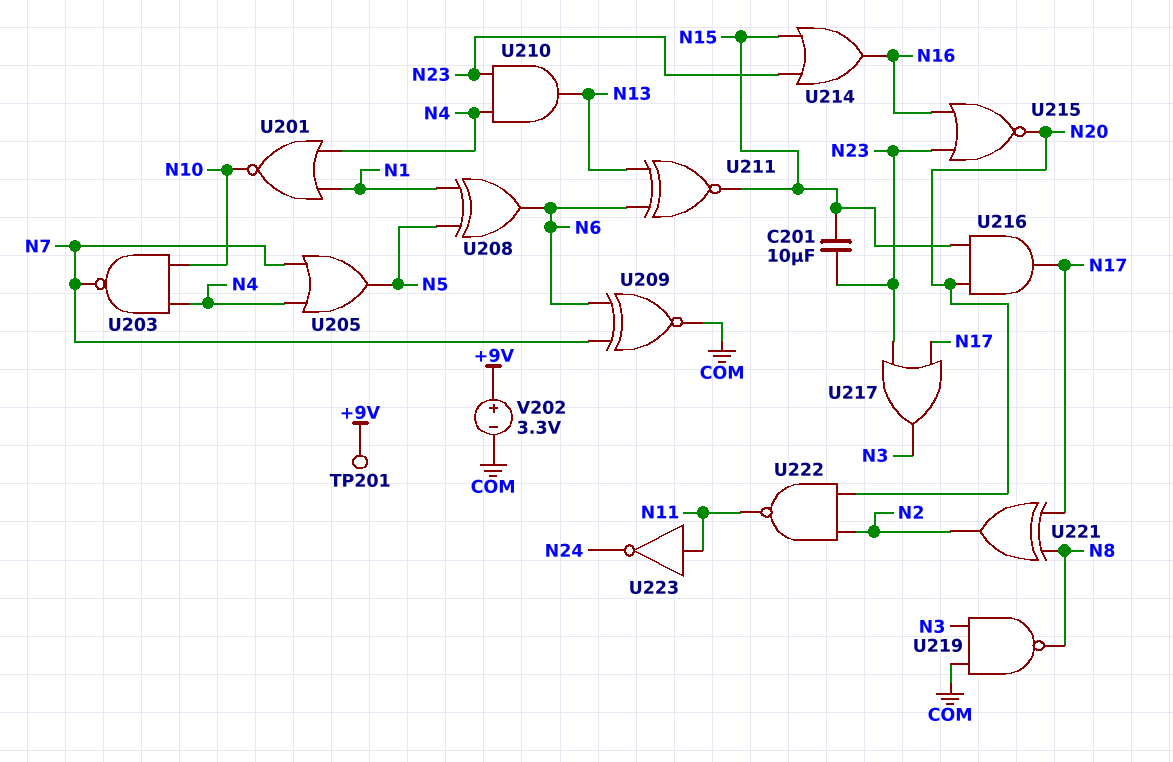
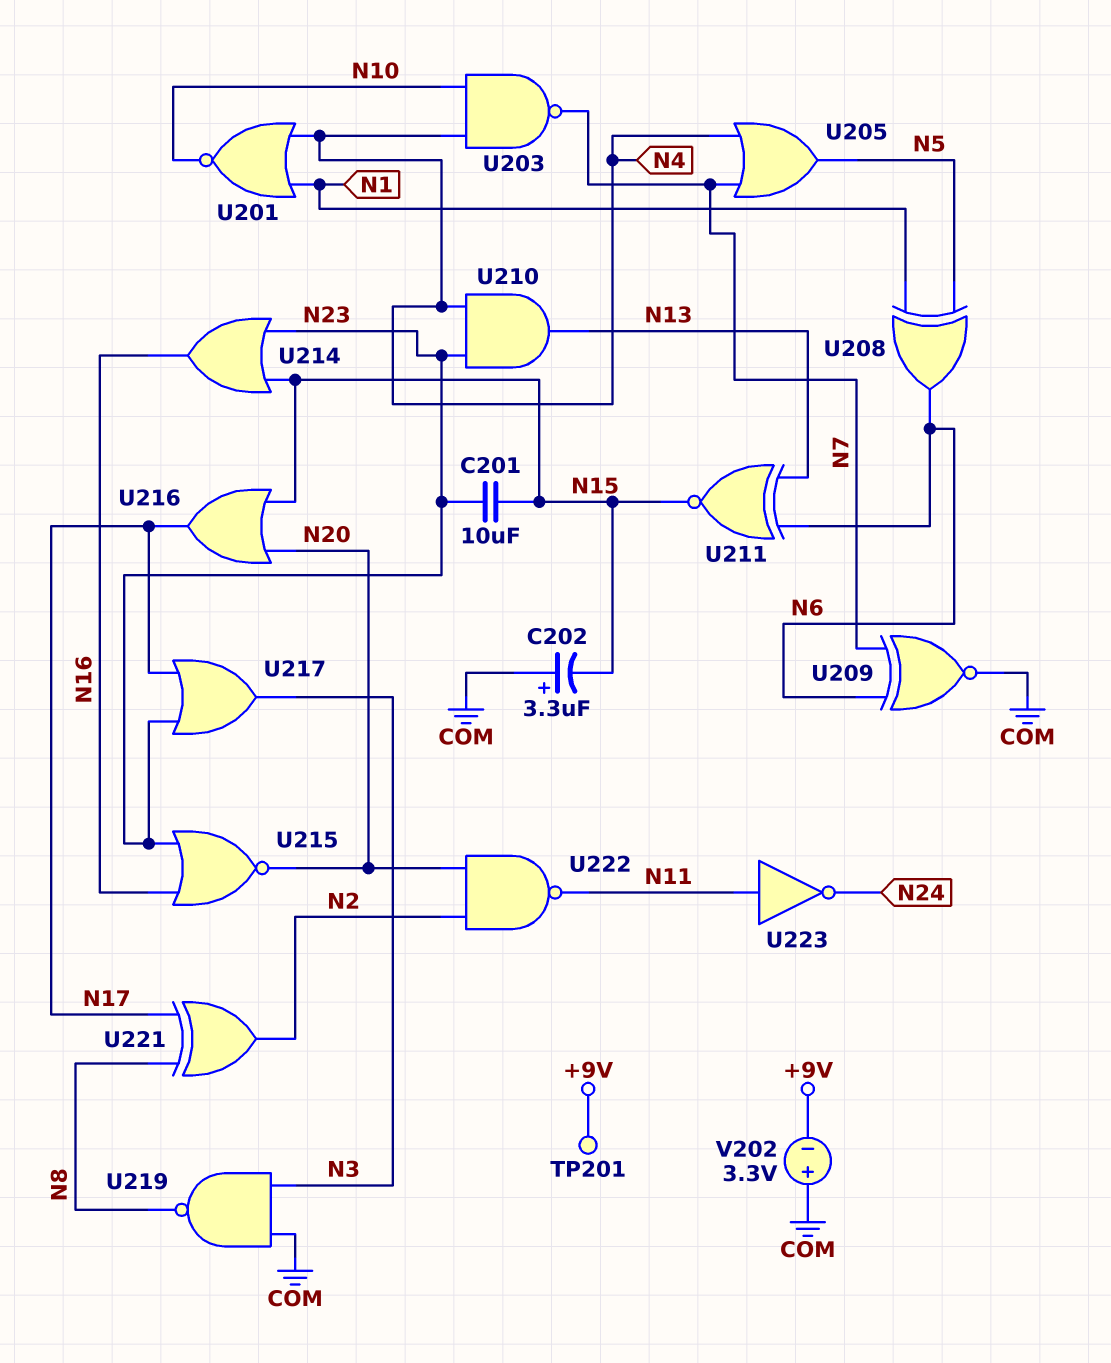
C202: none -> 3.3uF (plus COM, minus N15)
U216: AND (in N15, in N20, out N17) -> OR (in N15, in N20, out N17)
V202: 3.3V (plus +9V, minus COM) -> 3.3V (plus COM, minus +9V)

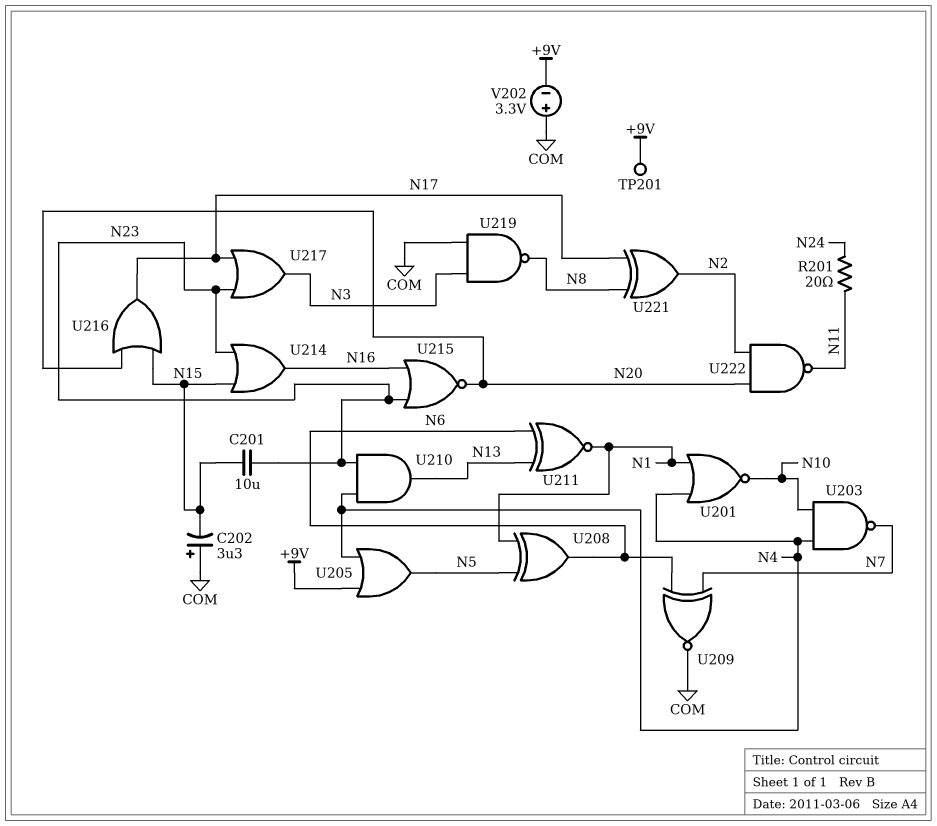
R201: none -> 20 (N11, N24)
U205: OR (in N4, in N7, out N5) -> OR (in +9V, in N4, out N5)
U211: XNOR (in N6, in N13, out N15) -> XNOR (in N6, in N13, out N1)
U223: NOT (in N11, out N24) -> none

